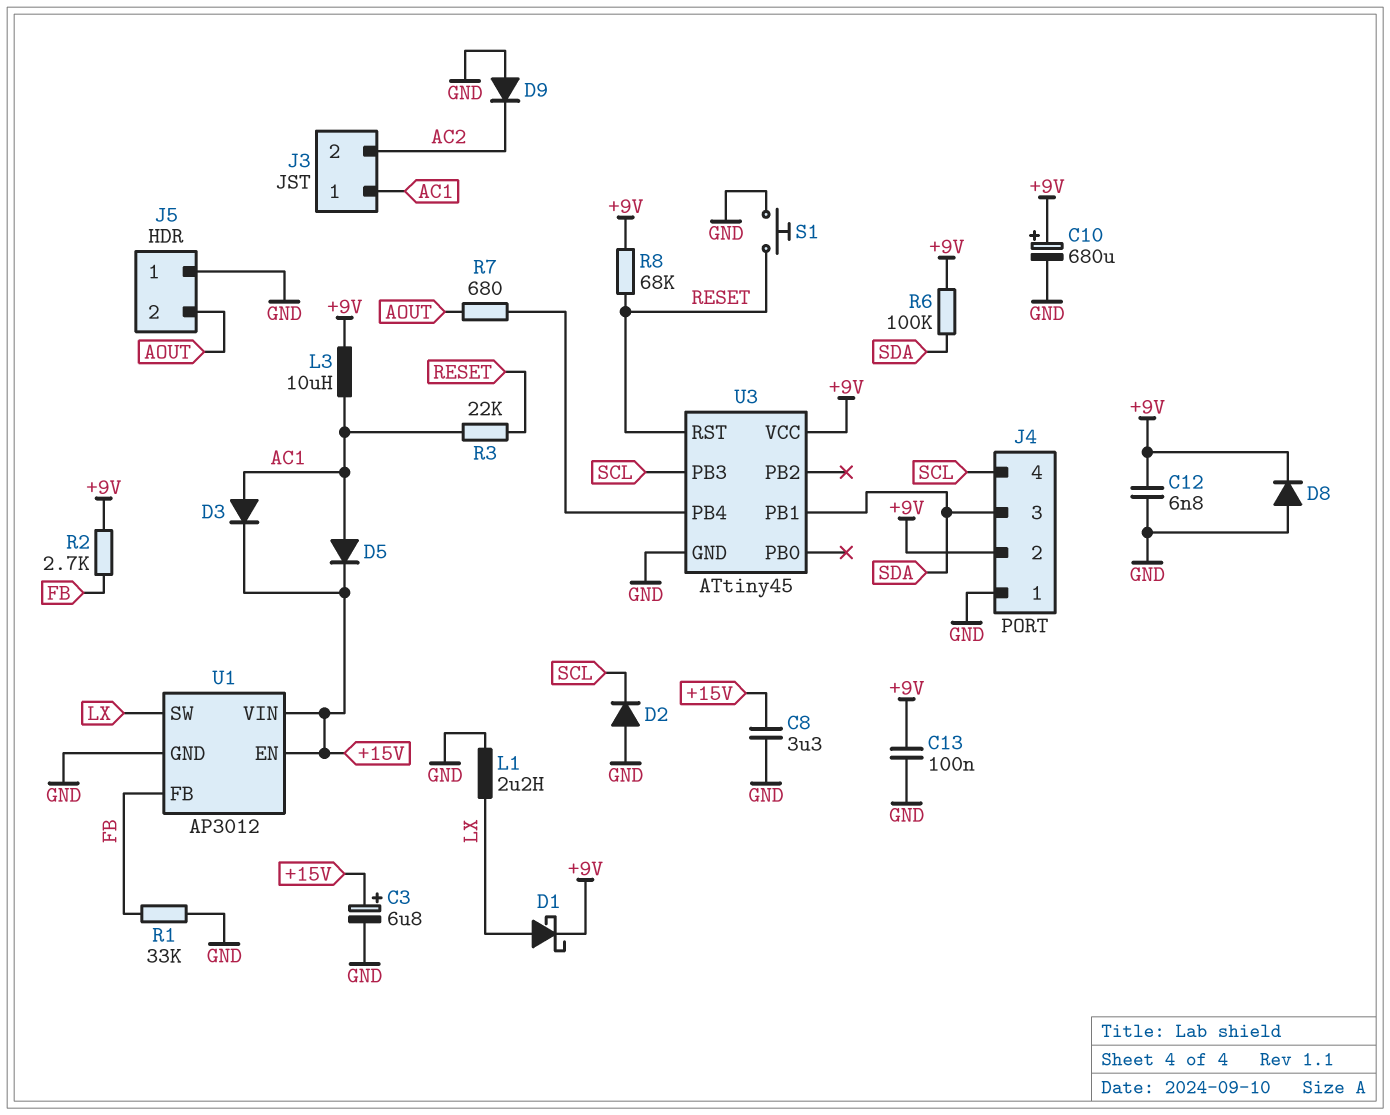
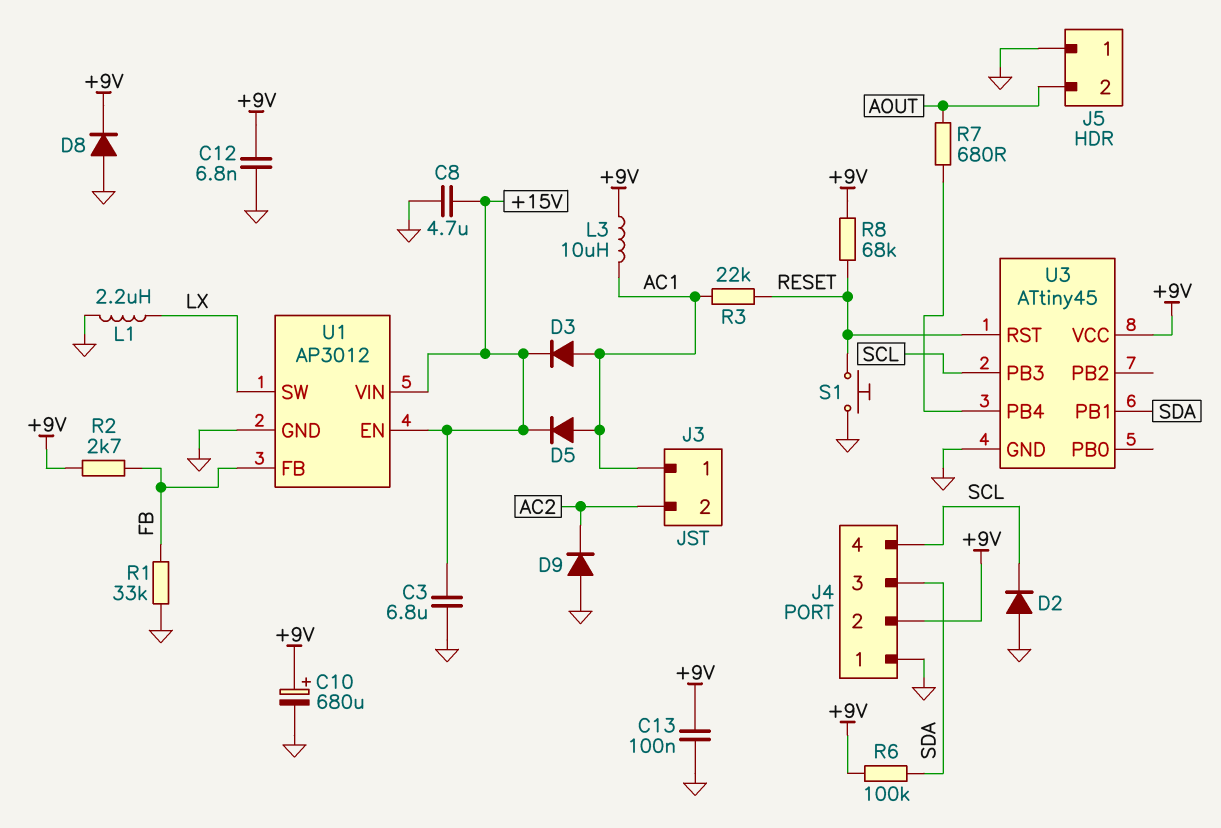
C3: 6.8uF (plus +15V, minus GND) -> 6.8uF (+15V, GND)
C8: 3.3uF (+15V, GND) -> 4.7uF (+15V, GND)
D1: schottky (A LX, K +9V) -> none

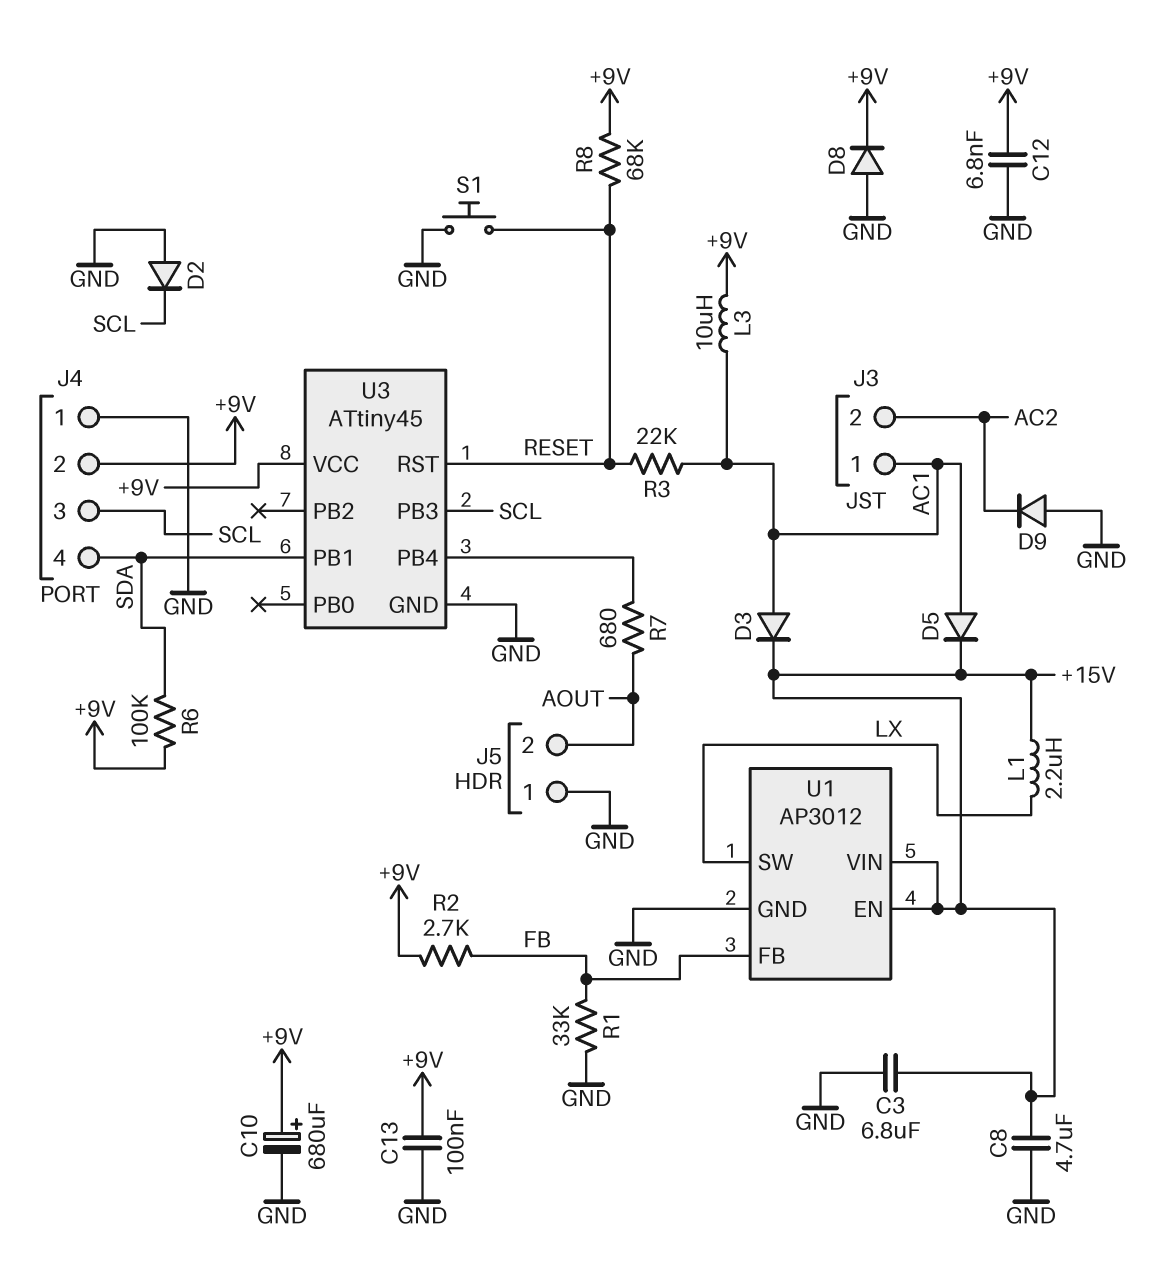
J4 pin 3: SDA -> SCL
J4 pin 4: SCL -> SDA
L1: 2.2uH (GND, LX) -> 2.2uH (+15V, LX)

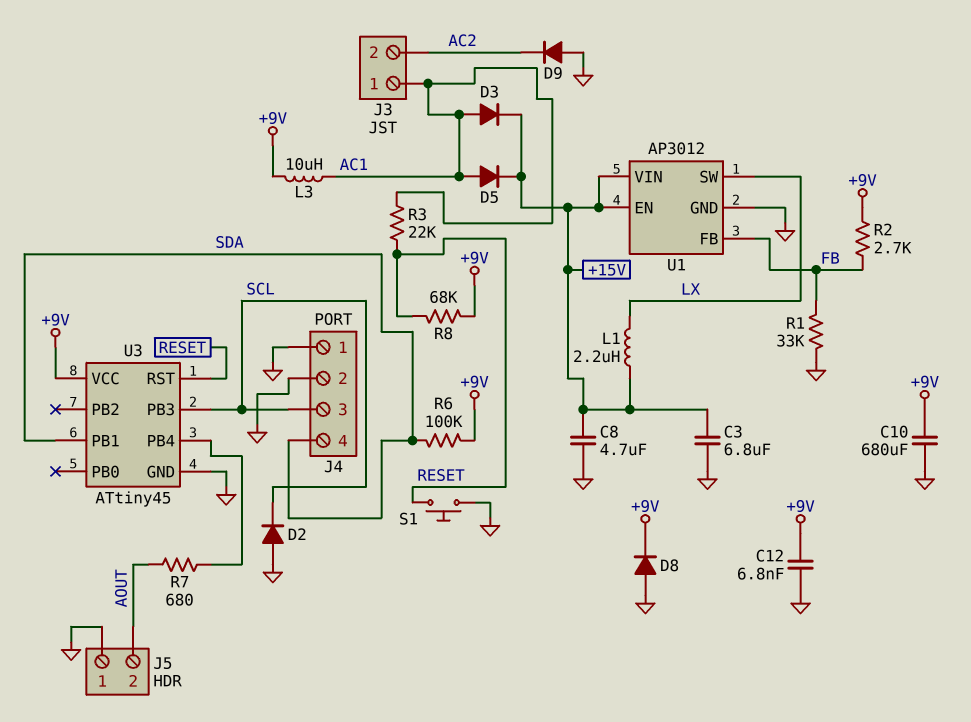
C10: 680uF (plus +9V, minus GND) -> 680uF (+9V, GND)
C13: 100nF (+9V, GND) -> none
J4 pin 2: +9V -> GND

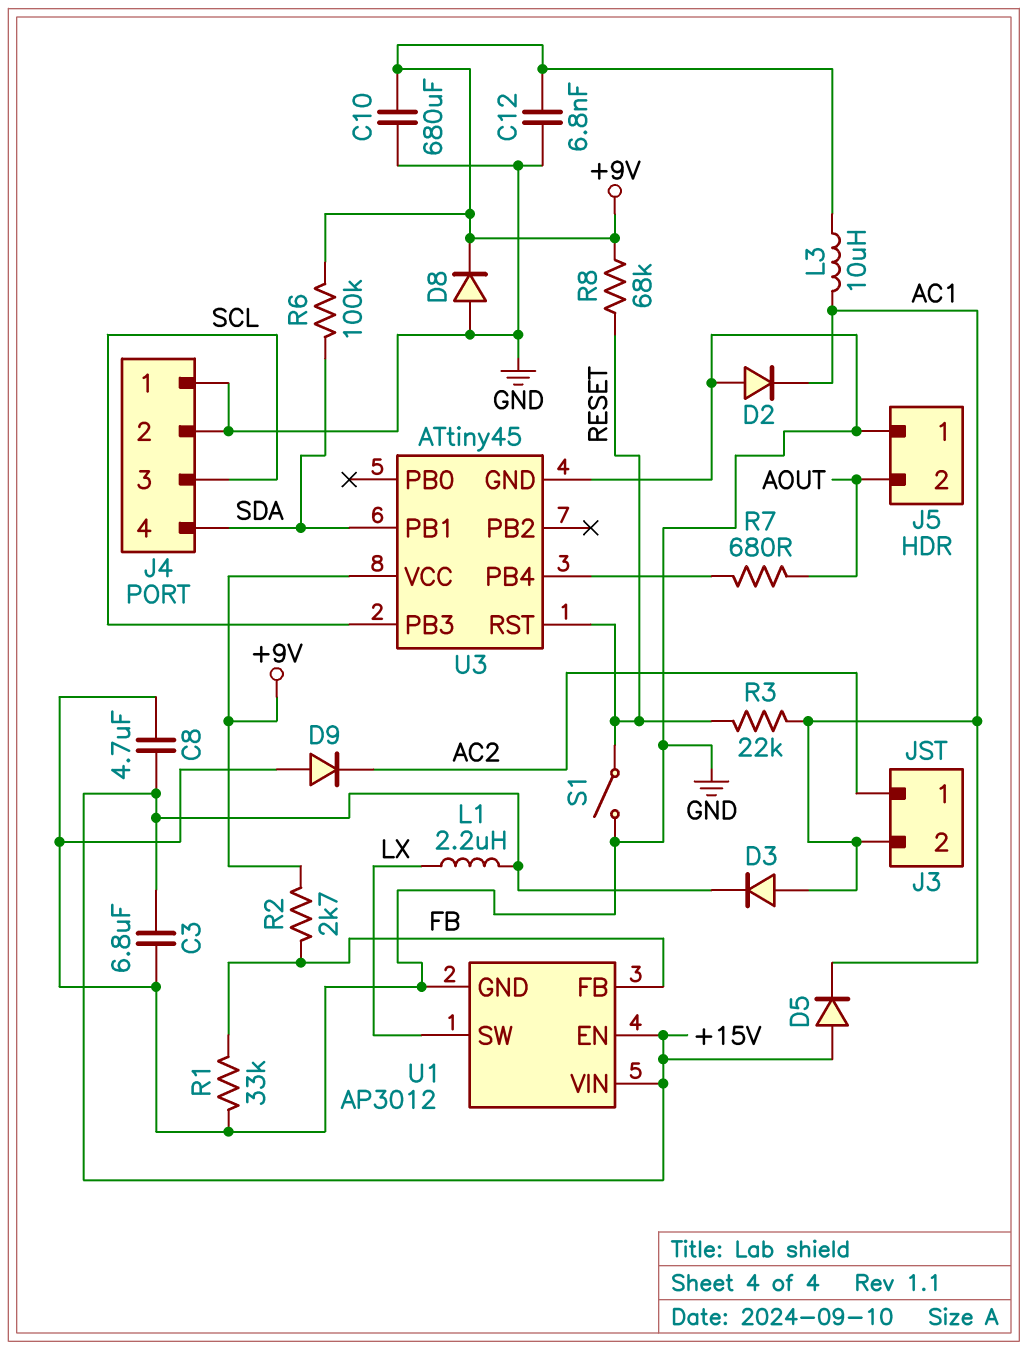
D2: diode (A GND, K SCL) -> diode (A GND, K AC1)
D5: diode (A AC1, K +15V) -> diode (A +15V, K AC1)
J3 pin 1: AC1 -> AC2
J3 pin 2: AC2 -> AC1
S1: button (GND, RESET) -> switch (GND, RESET)

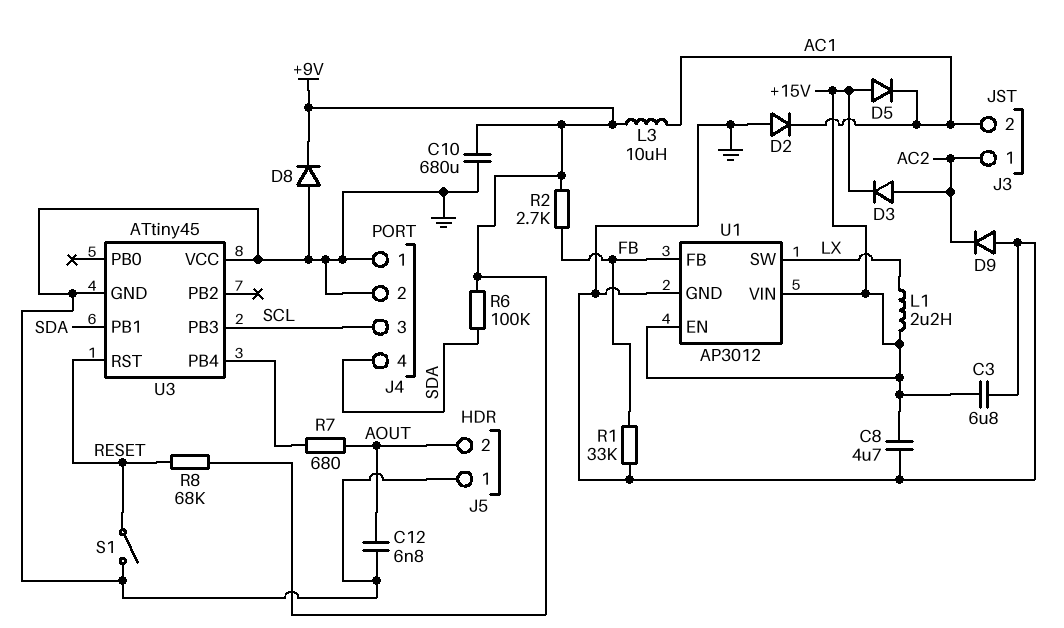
C12: 6.8nF (+9V, GND) -> 6.8nF (AOUT, GND)
D3: diode (A AC1, K +15V) -> diode (A AC2, K +15V)
R3: 22k (AC1, RESET) -> none
U3 pin VCC: +9V -> GND

